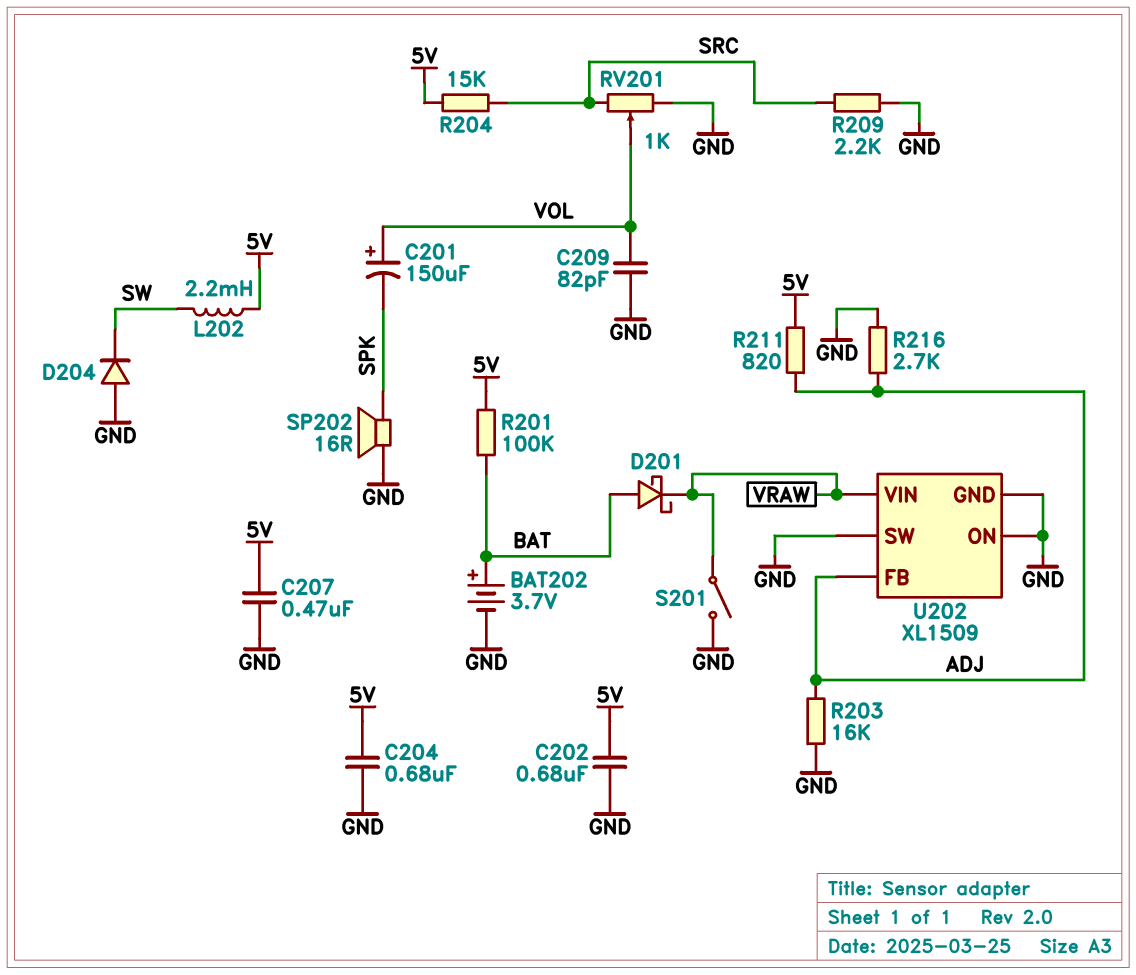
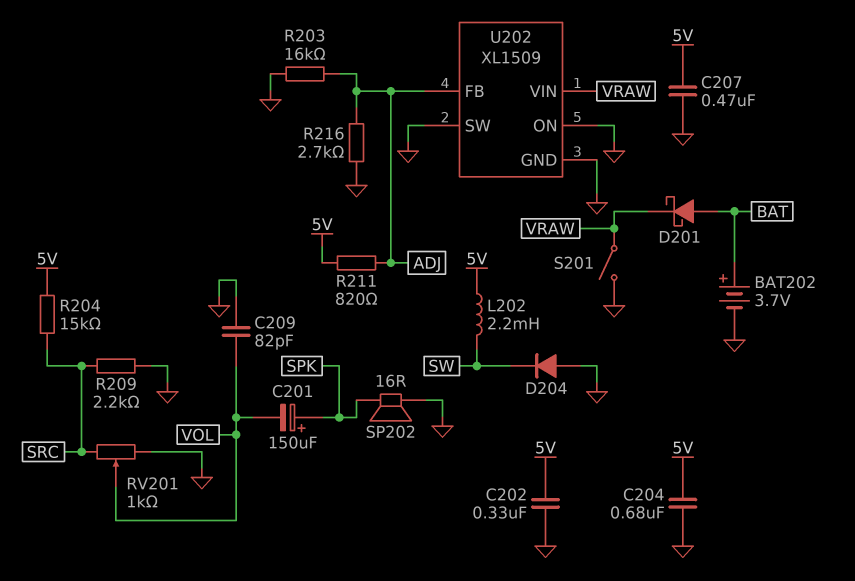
C201: 150uF (plus VOL, minus SPK) -> 150uF (plus SPK, minus VOL)
C202: 680nF (5V, GND) -> 330nF (5V, GND)
R201: 100k (5V, BAT) -> none

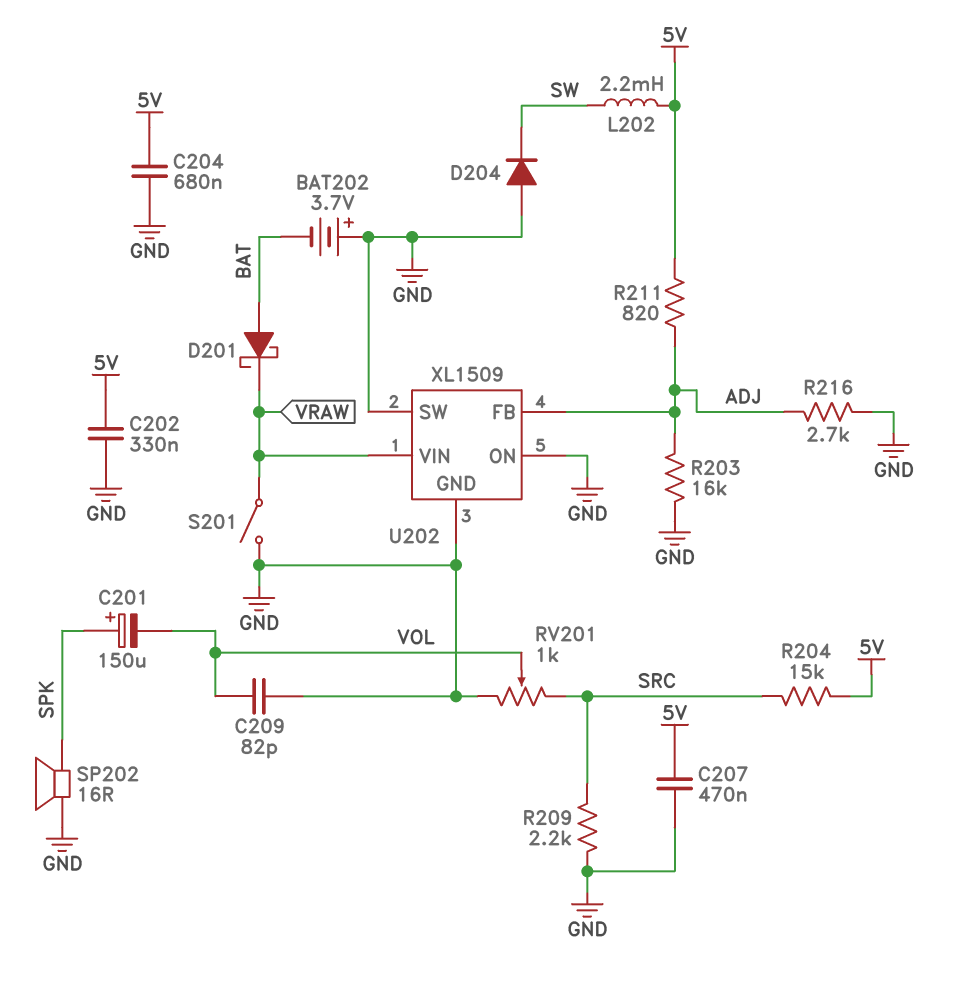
BAT202: 3.7V (plus BAT, minus GND) -> 3.7V (plus GND, minus BAT)

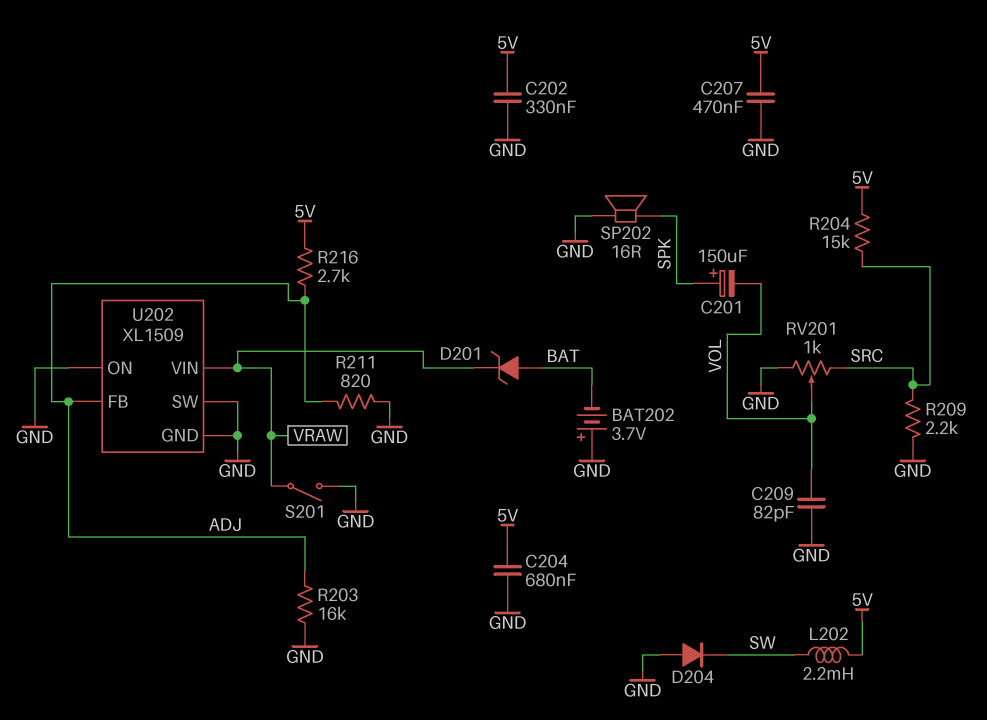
D201: schottky (A BAT, K VRAW) -> zener (A BAT, K VRAW)
R211: 820 (5V, ADJ) -> 820 (ADJ, GND)
R216: 2.7k (ADJ, GND) -> 2.7k (5V, ADJ)

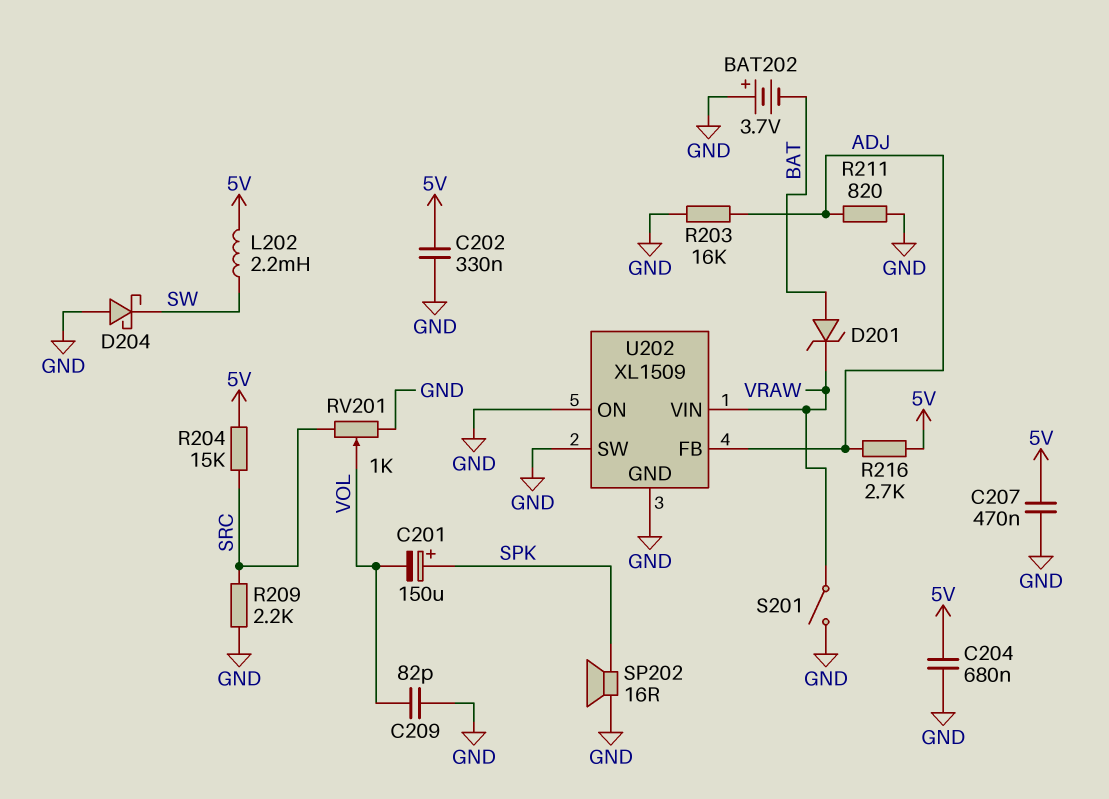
D204: diode (A GND, K SW) -> schottky (A GND, K SW)

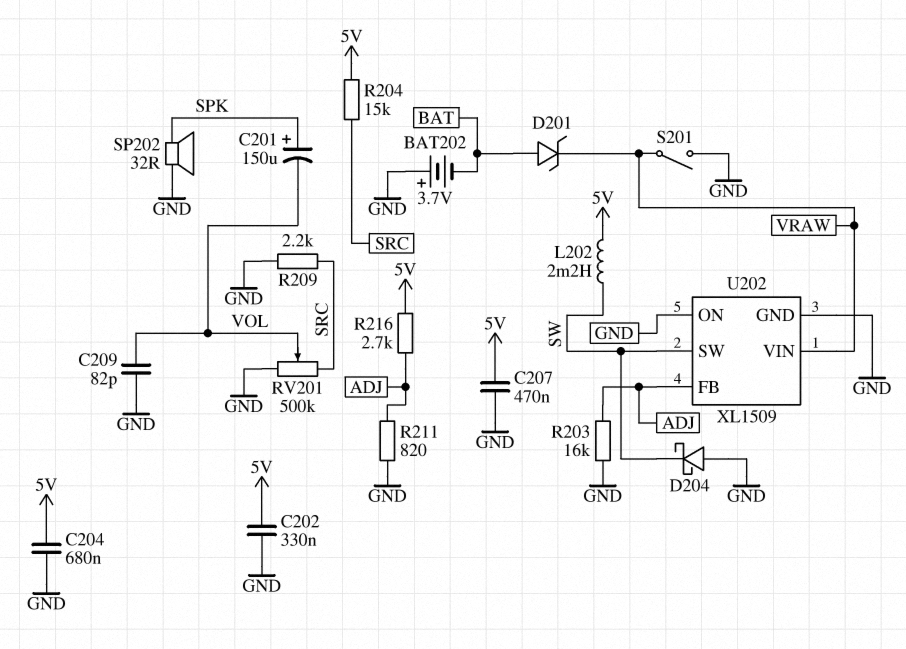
RV201: 1k (GND, SRC, wiper VOL) -> 500k (GND, SRC, wiper VOL)
SP202: speaker 16R (GND, SPK) -> speaker 32R (GND, SPK)
U202 pin SW: GND -> SW

